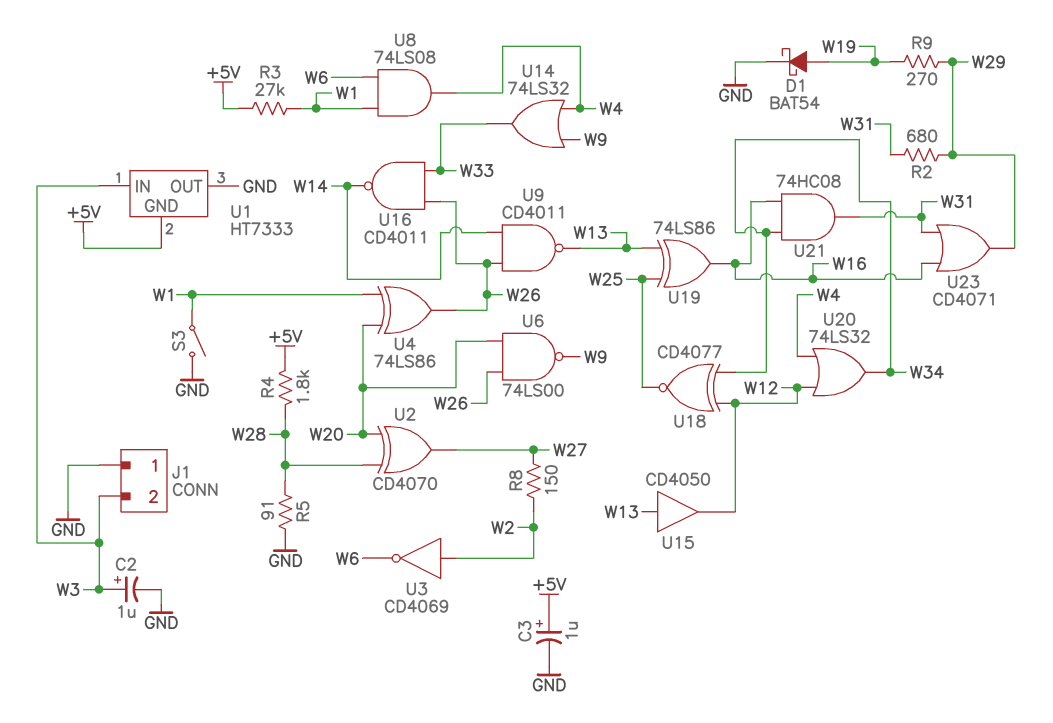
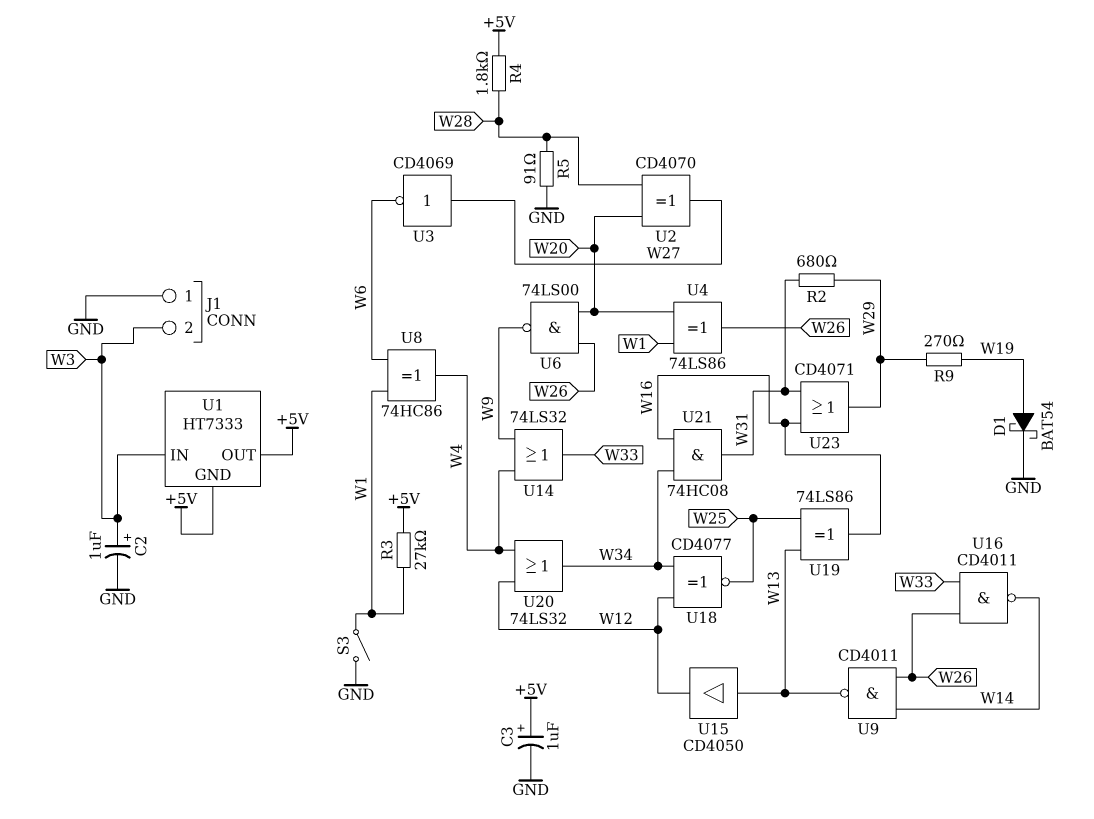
R8: 150 (W2, W27) -> none
U1 pin OUT: GND -> +5V
U3: NOT CD4069 (in W2, out W6) -> NOT CD4069 (in W27, out W6)
U8: AND 74LS08 (in W1, in W6, out W4) -> XOR 74HC86 (in W1, in W6, out W4)

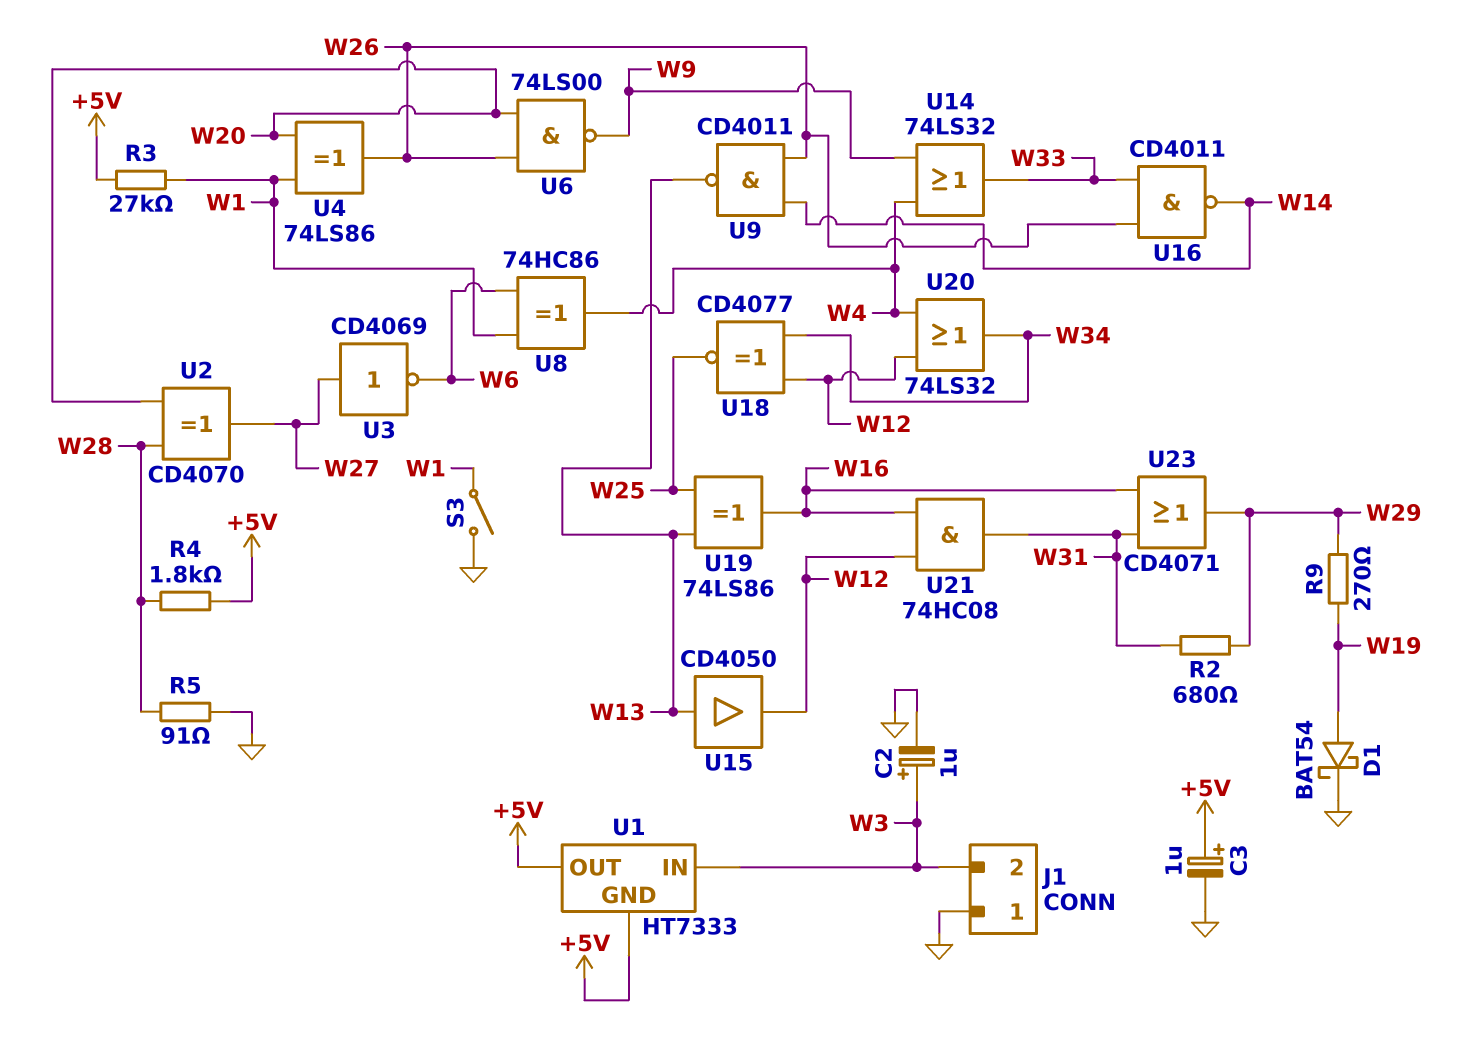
U21: AND 74HC08 (in W16, in W34, out W31) -> AND 74HC08 (in W12, in W16, out W31)

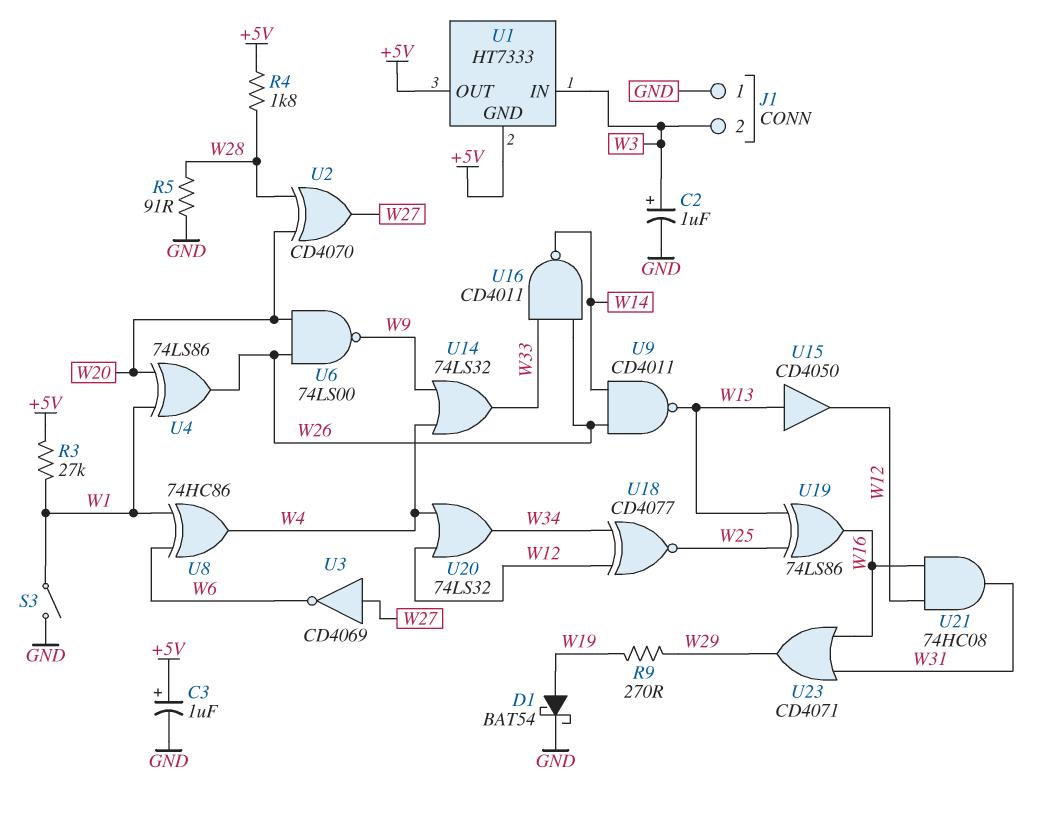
R2: 680 (W29, W31) -> none

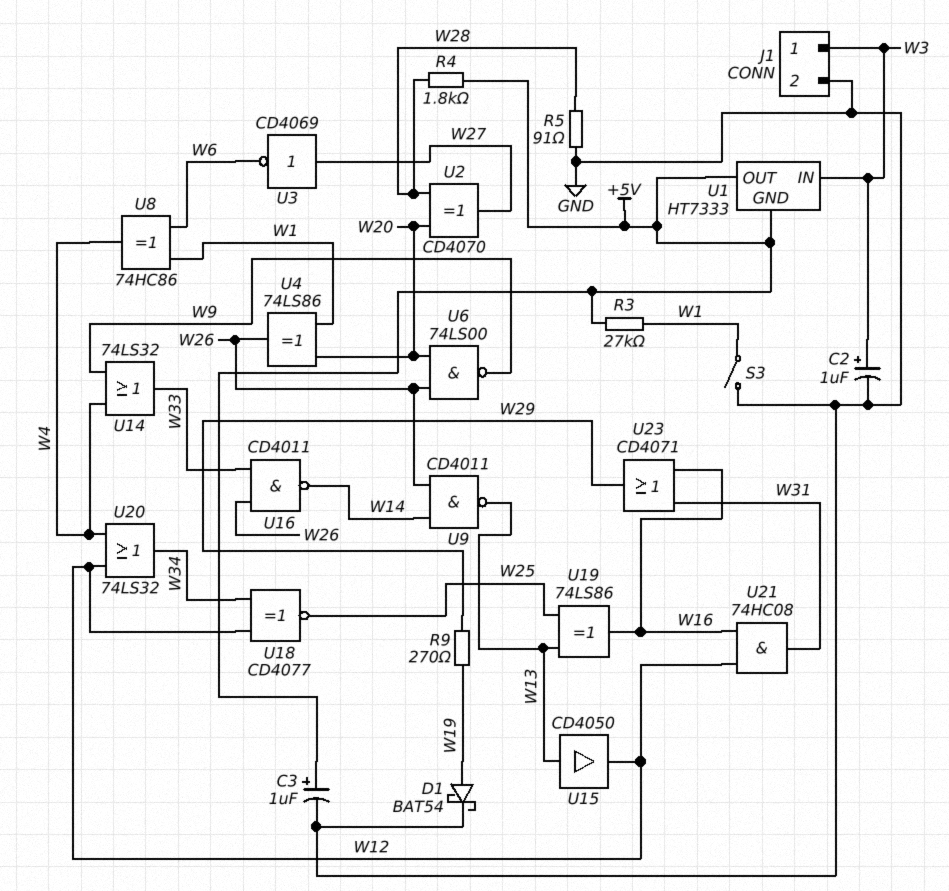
J1 pin 1: GND -> W3
J1 pin 2: W3 -> GND

